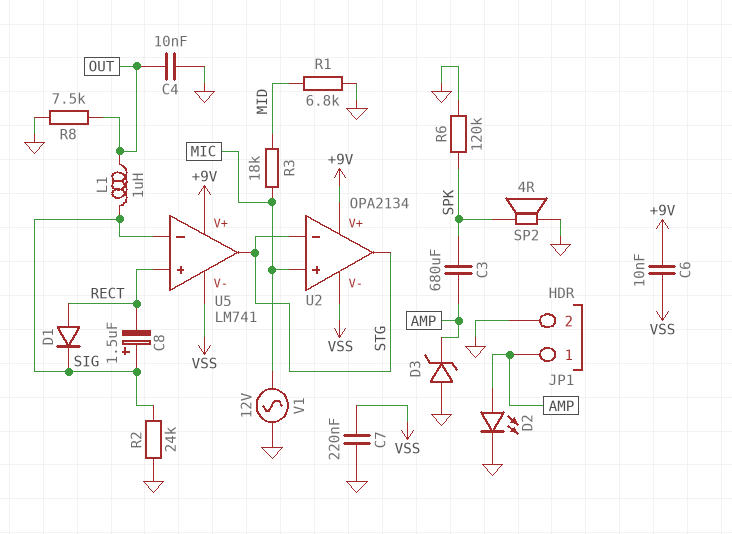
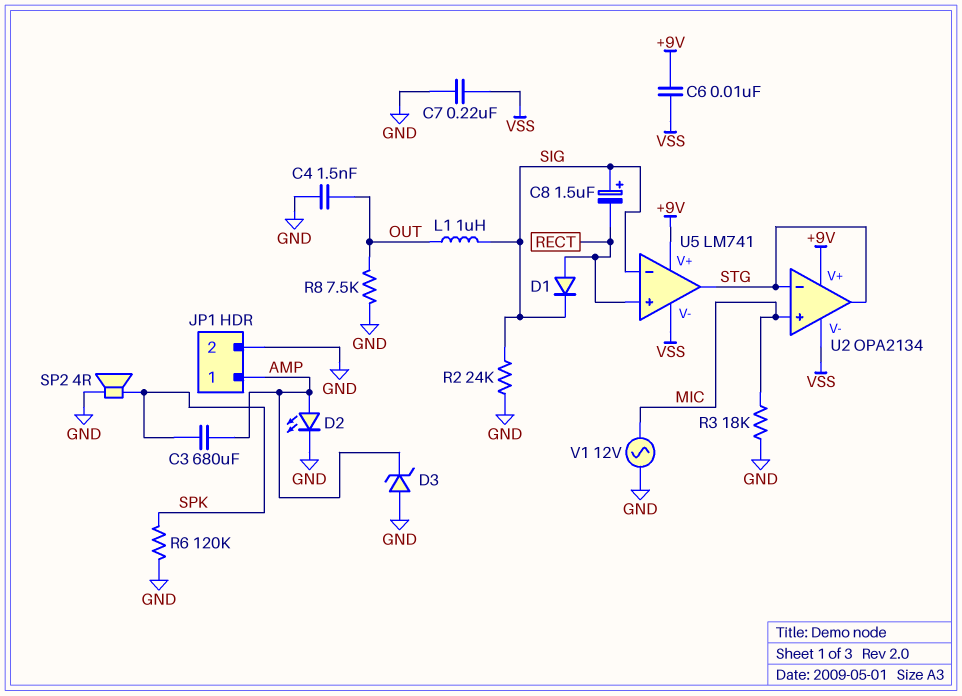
C4: 10nF (GND, OUT) -> 1.5nF (GND, OUT)
R1: 6.8k (GND, MID) -> none
R3: 18k (MIC, MID) -> 18k (GND, MIC)

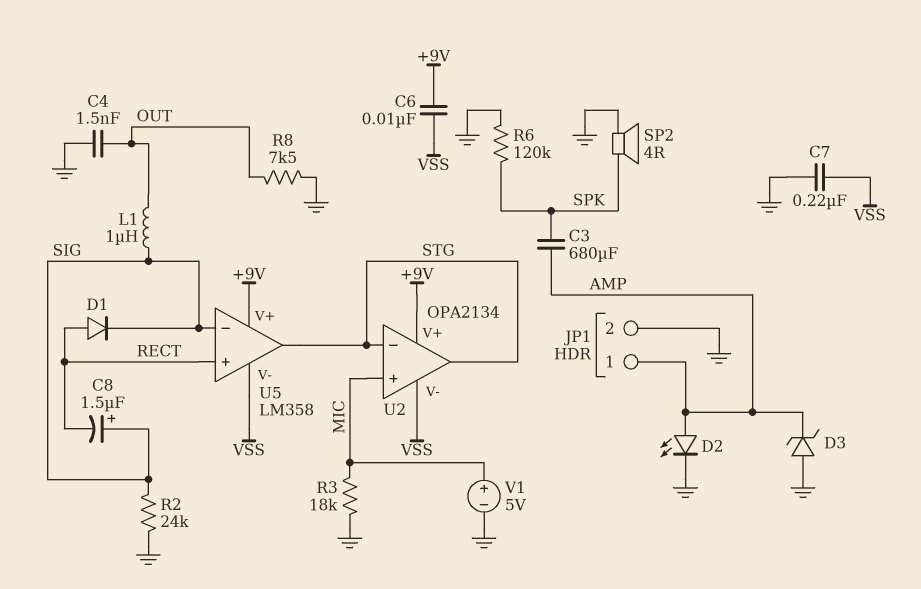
U5: LM741 -> LM358
V1: AC 12V (GND, MIC) -> 5V (plus MIC, minus GND)

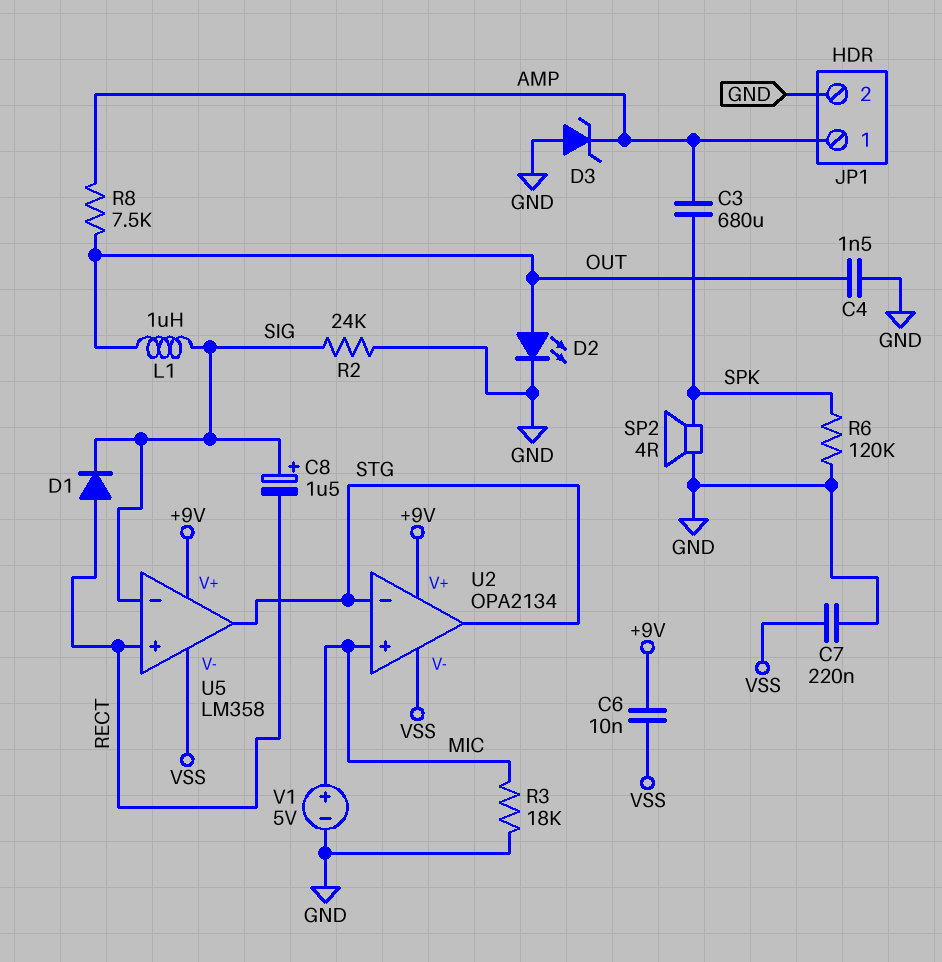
D2: LED (A AMP, K GND) -> LED (A OUT, K GND)
R8: 7.5k (GND, OUT) -> 7.5k (AMP, OUT)

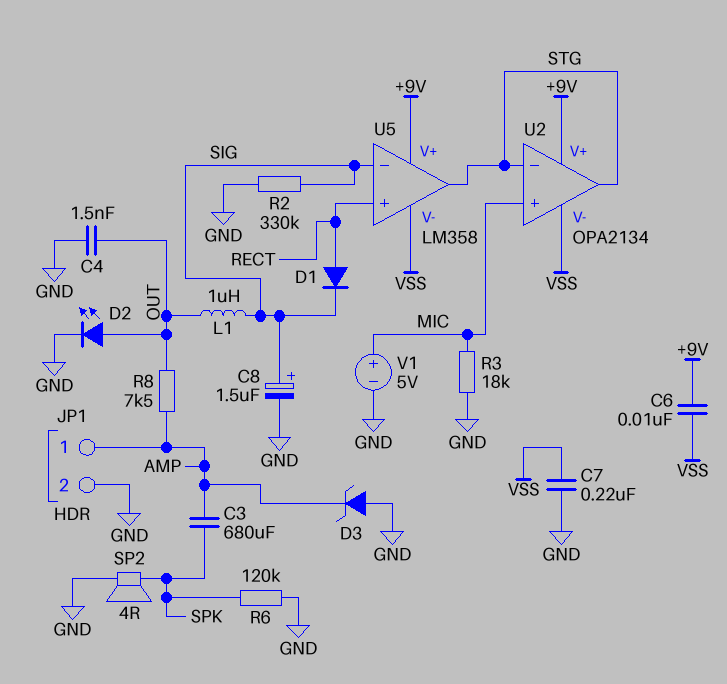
C8: 1.5uF (plus SIG, minus RECT) -> 1.5uF (plus SIG, minus GND)
R2: 24k (GND, SIG) -> 330k (GND, SIG)

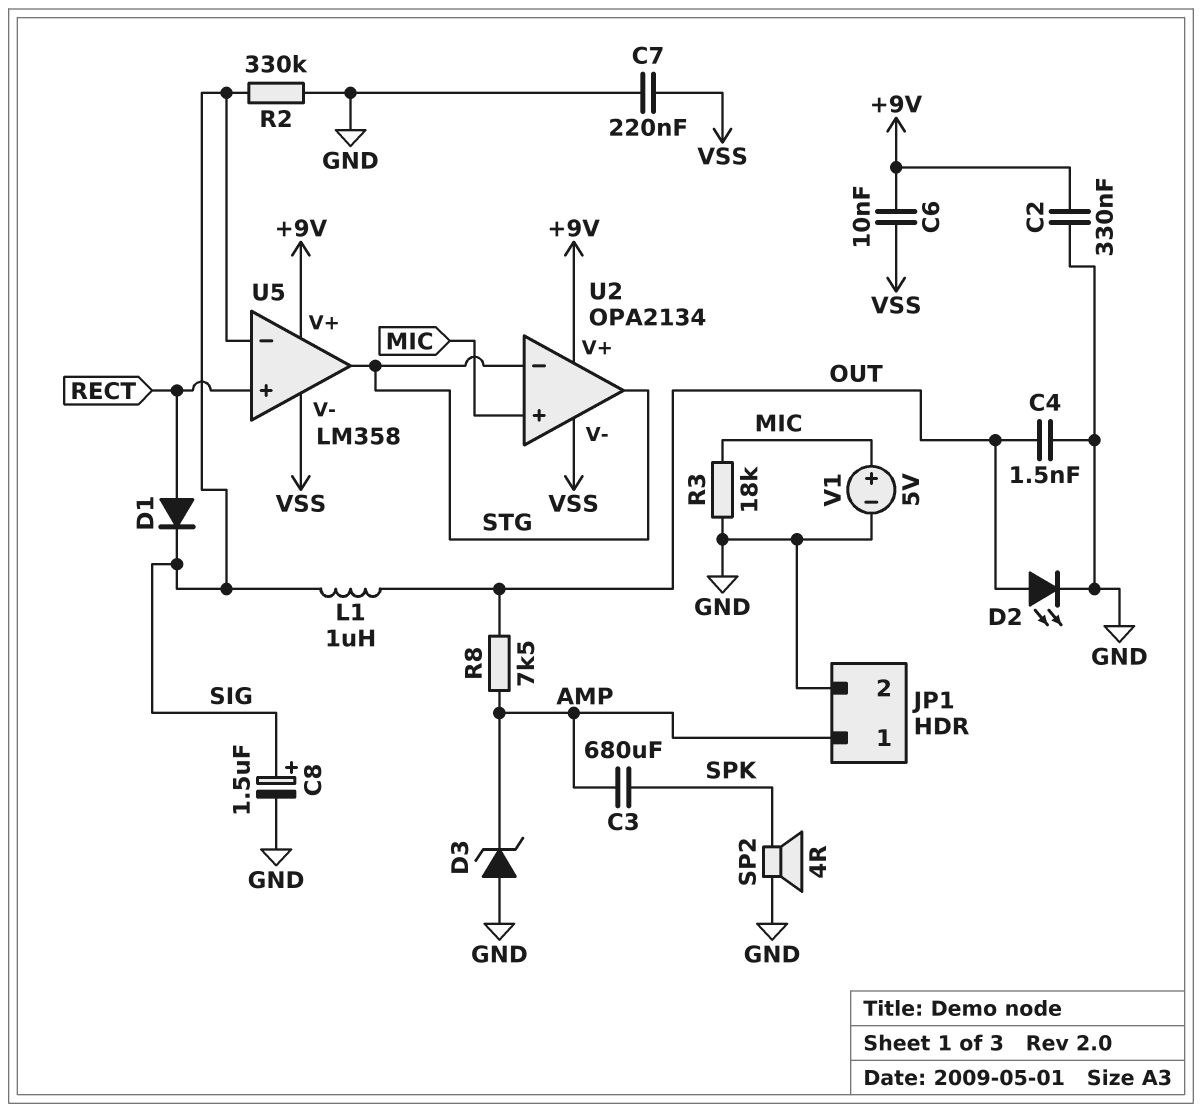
C2: none -> 330nF (+9V, GND)
R6: 120k (GND, SPK) -> none

